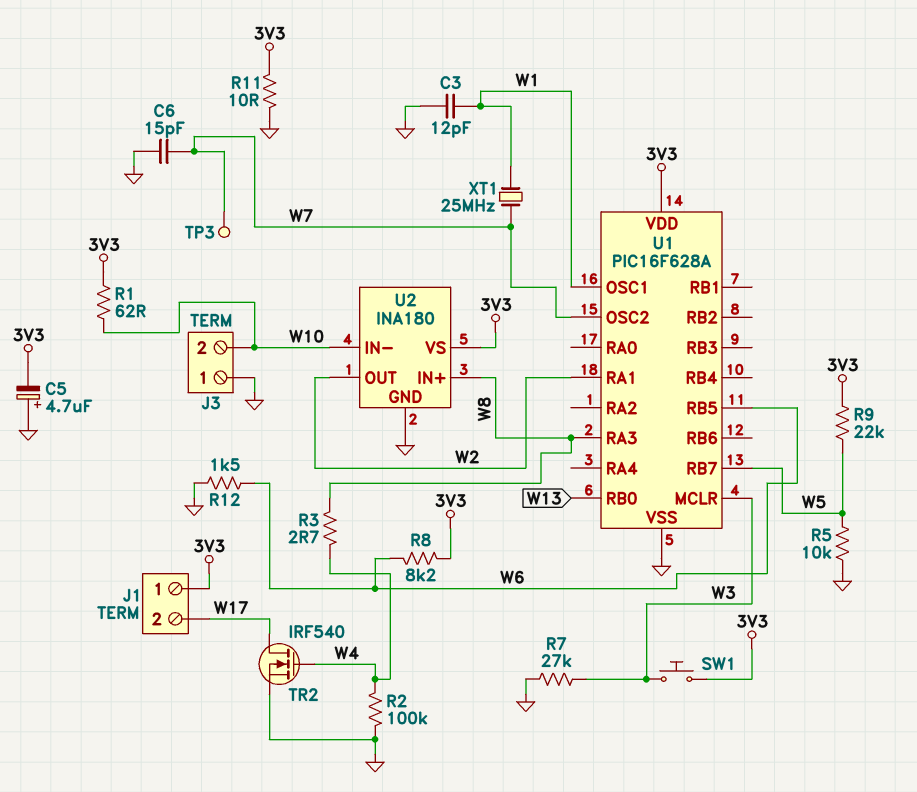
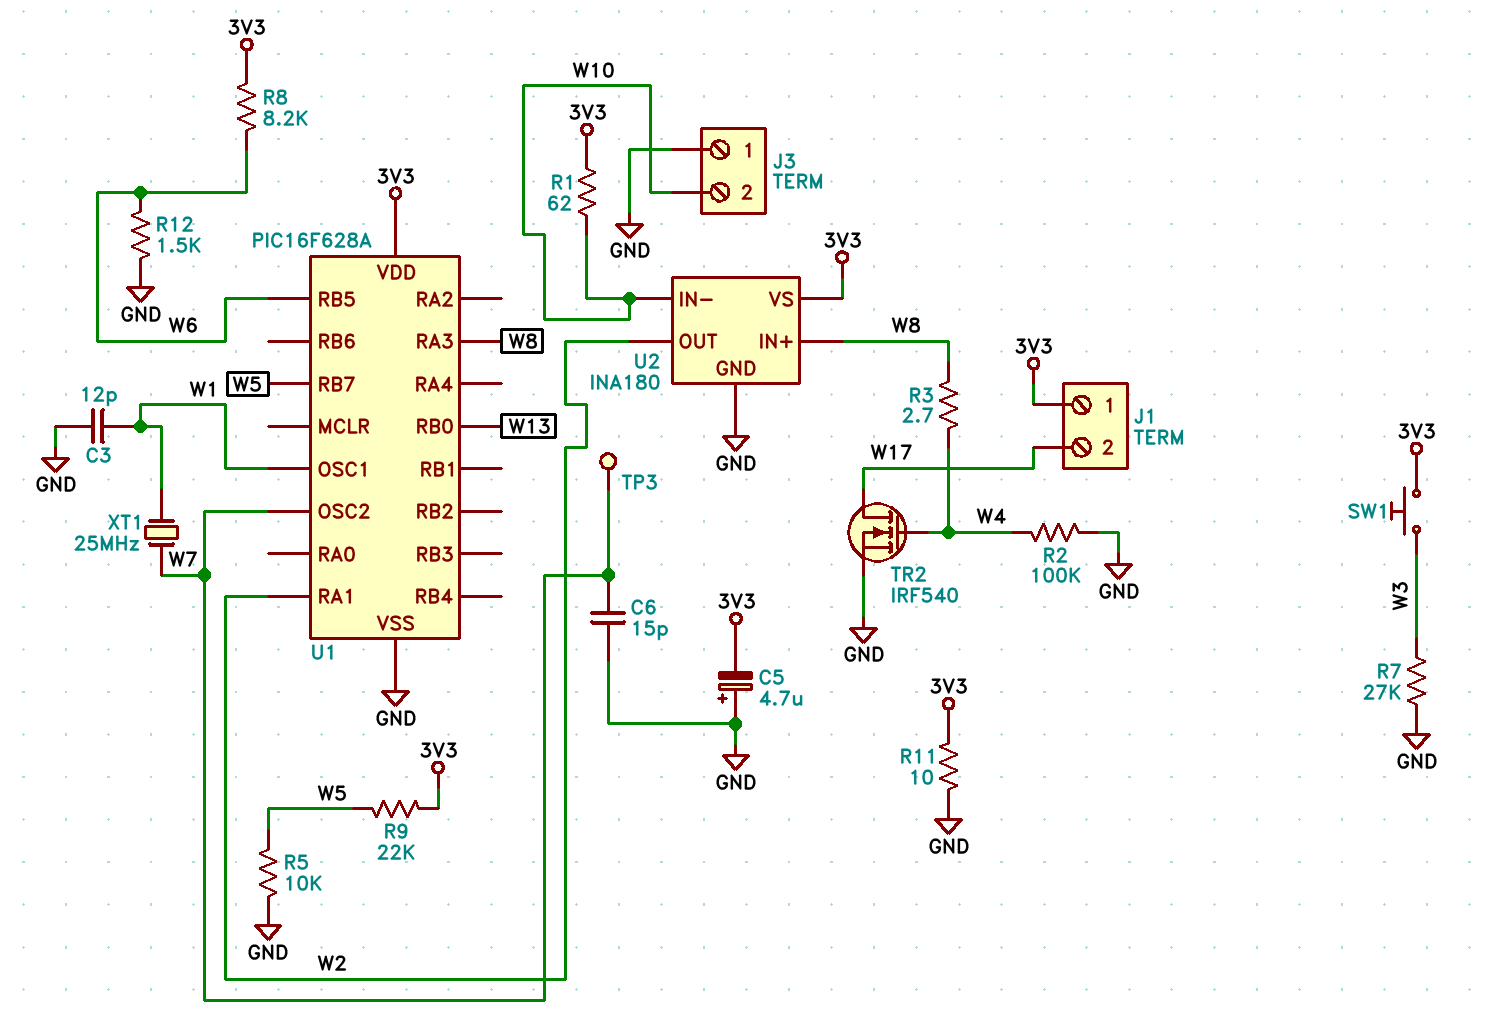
U1 pin MCLR: W3 -> none

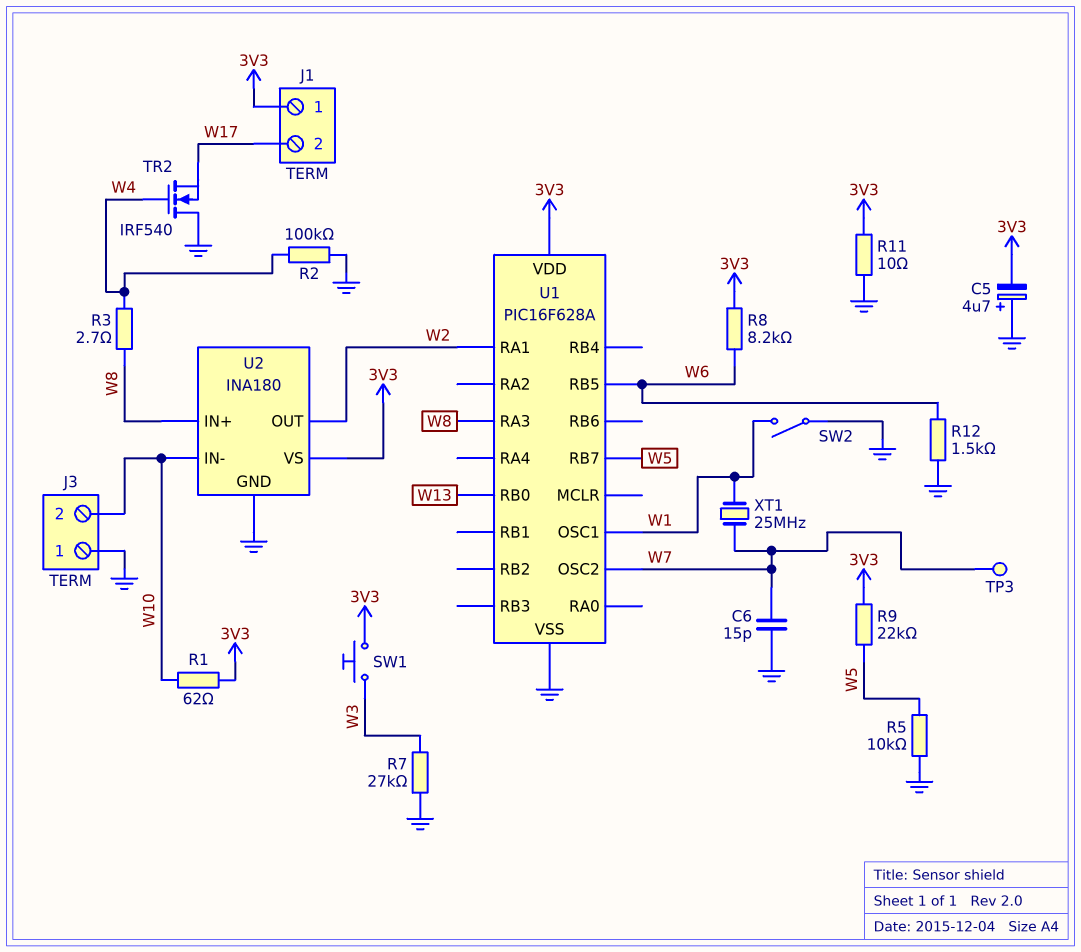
C3: 12pF (GND, W1) -> none
SW2: none -> switch (GND, W1)
TR2: NMOS IRF540 (G W4, D W17, S GND) -> NMOS IRF540 (G W4, D GND, S W17)

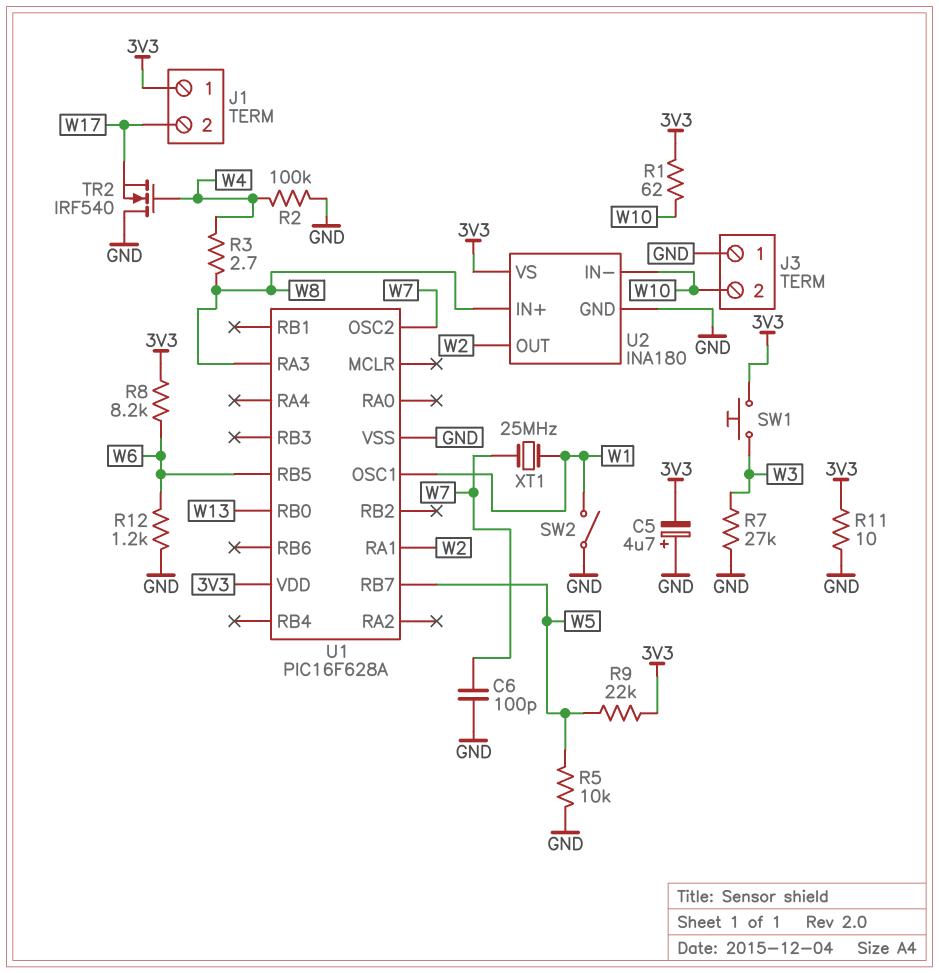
C6: 15pF (GND, W7) -> 100pF (GND, W7)
R12: 1.5k (GND, W6) -> 1.2k (GND, W6)
TP3: test point (W7) -> none

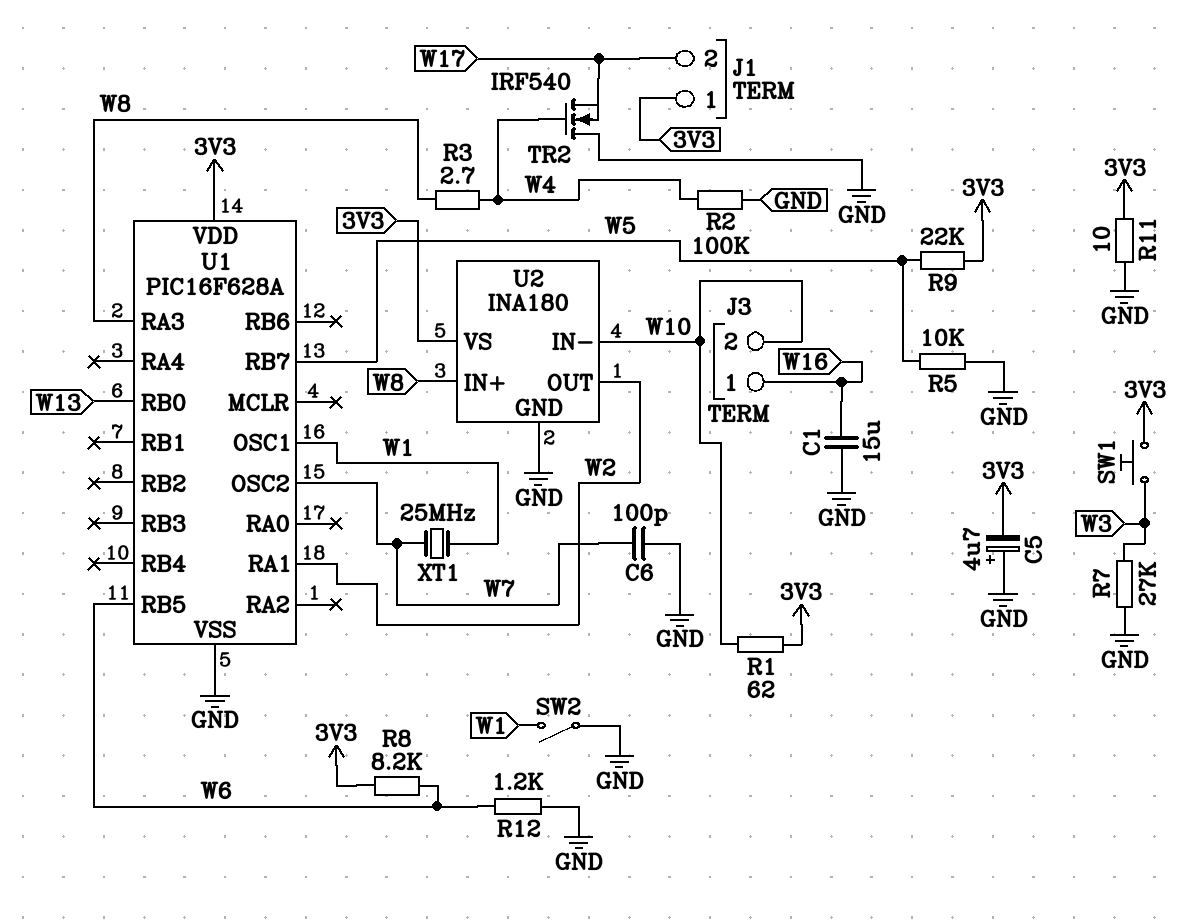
C1: none -> 15uF (GND, W16)
J3 pin 1: GND -> W16

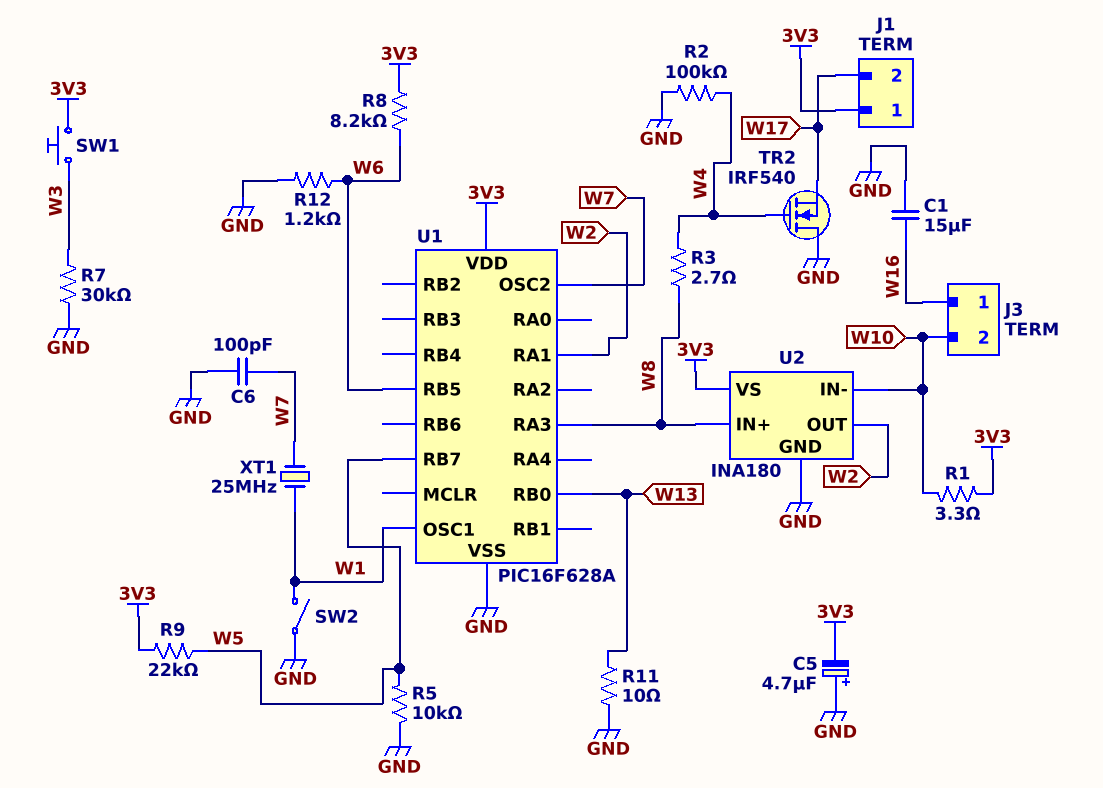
R1: 62 (3V3, W10) -> 3.3 (3V3, W10)
R7: 27k (GND, W3) -> 30k (GND, W3)
R11: 10 (3V3, GND) -> 10 (GND, W13)

